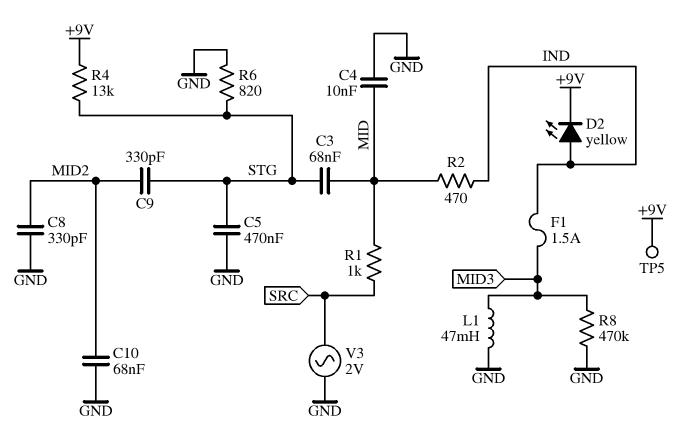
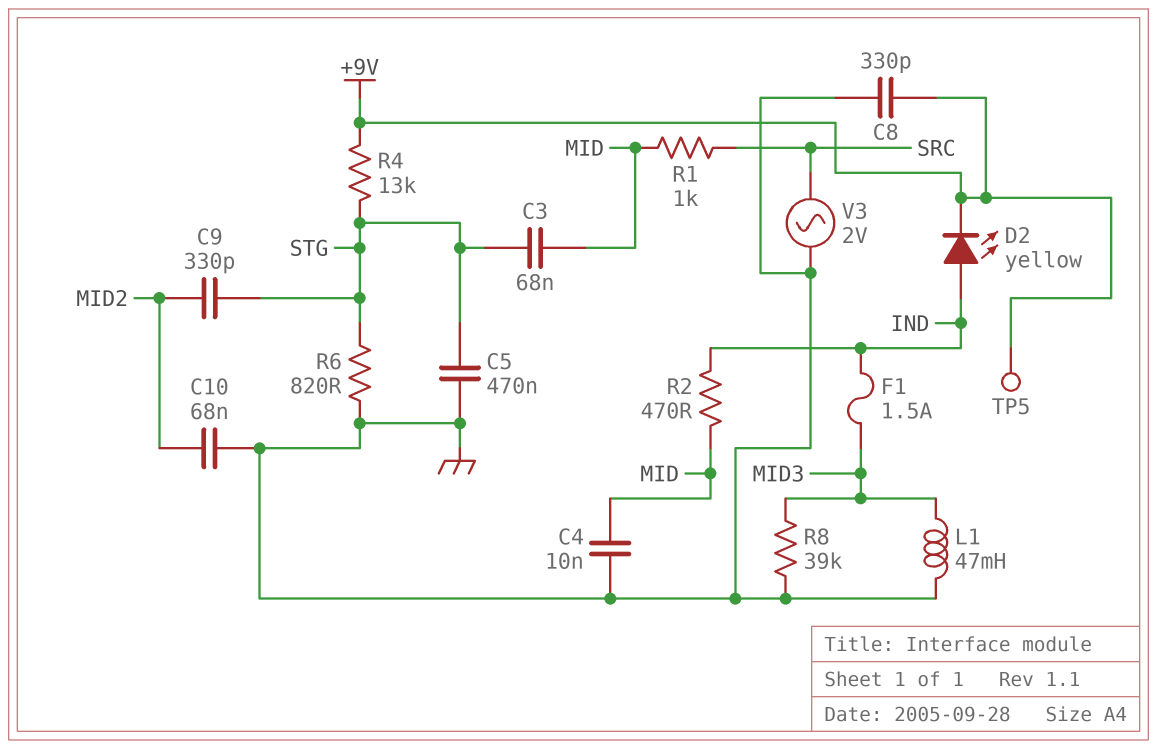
C8: 330pF (GND, MID2) -> 330pF (+9V, GND)
R8: 470k (GND, MID3) -> 39k (GND, MID3)

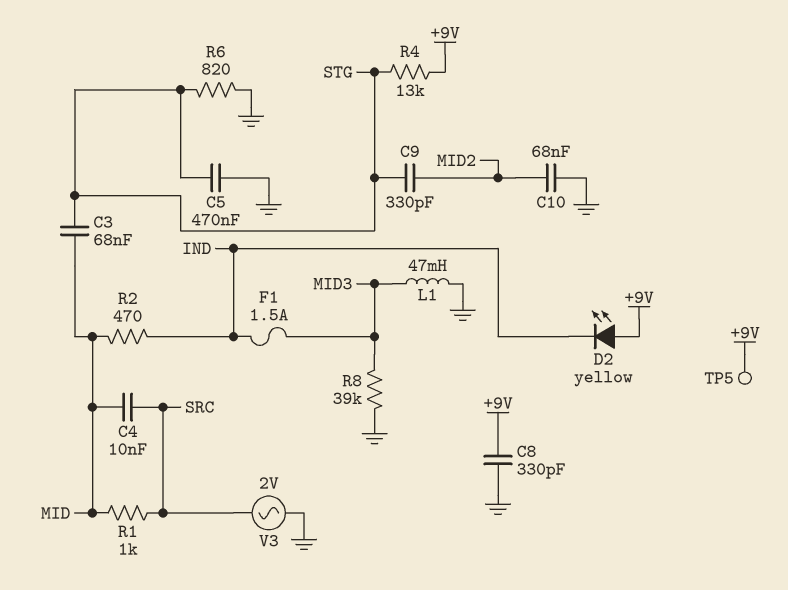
C4: 10nF (GND, MID) -> 10nF (MID, SRC)
D2: LED yellow (A IND, K +9V) -> LED yellow (A +9V, K IND)

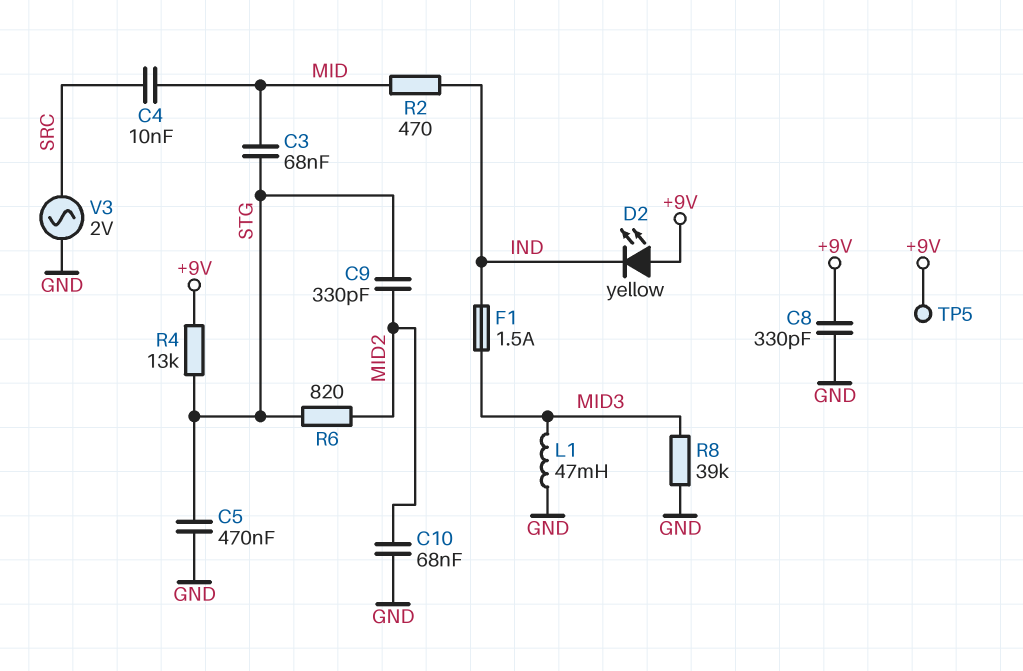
R1: 1k (MID, SRC) -> none
R6: 820 (GND, STG) -> 820 (MID2, STG)

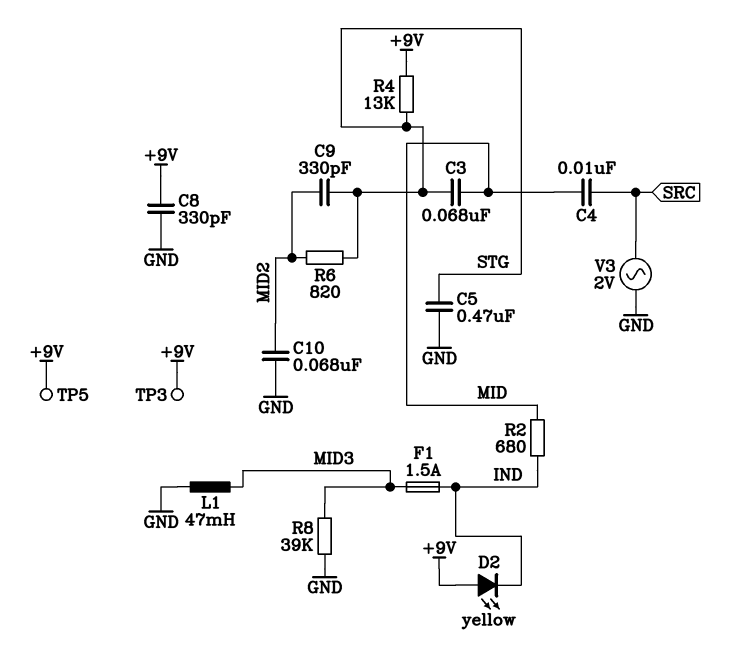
R2: 470 (IND, MID) -> 680 (IND, MID)
TP3: none -> test point (+9V)

